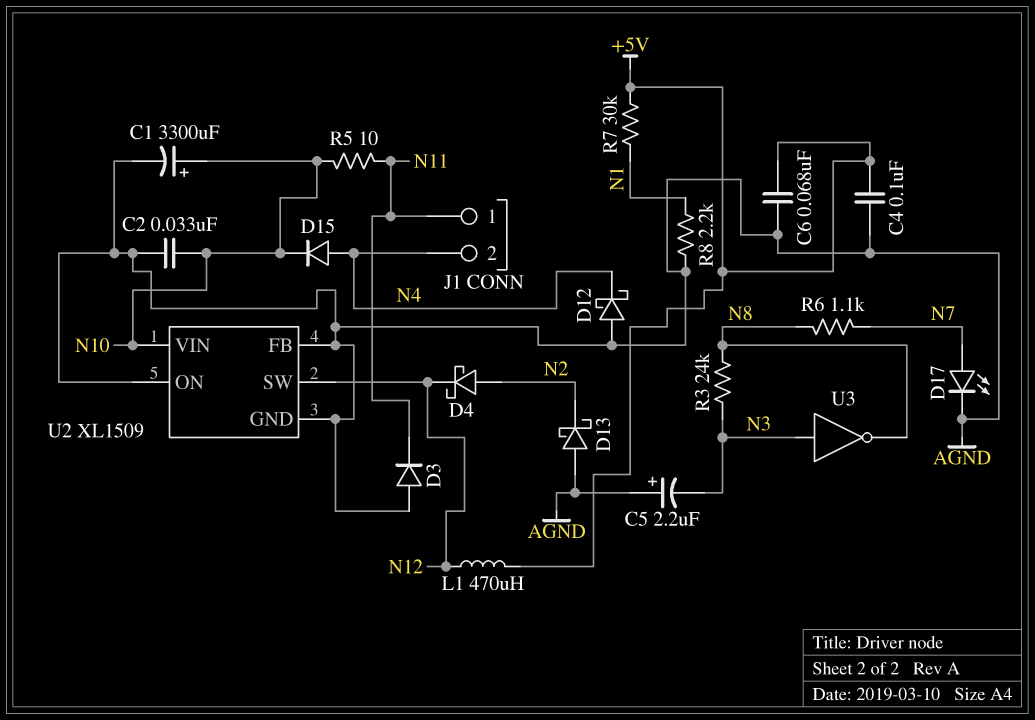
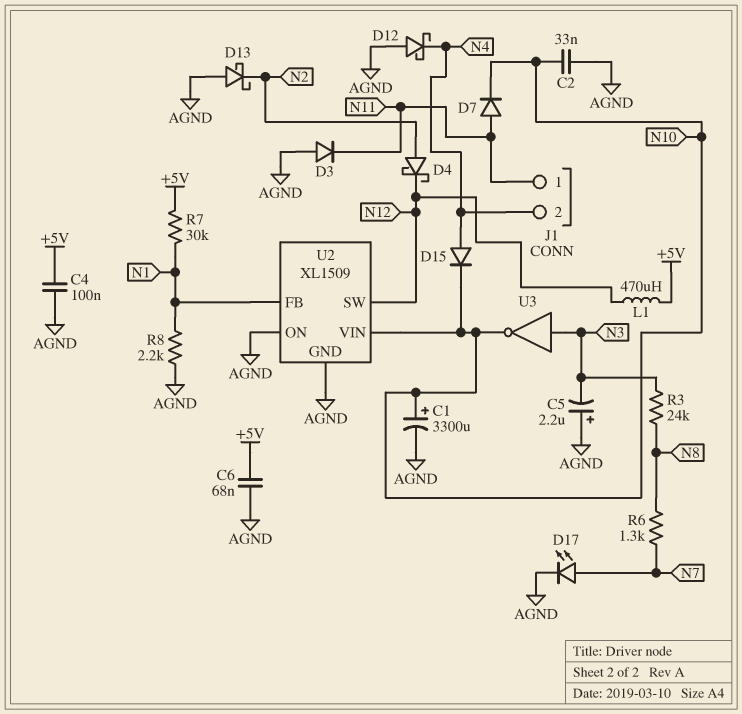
D7: none -> diode (A N11, K N10)
R5: 10 (N10, N11) -> none
R6: 1.1k (N7, N8) -> 1.3k (N7, N8)
U2 pin FB: AGND -> N1
U3: NOT (in N3, out N8) -> NOT (in N3, out N10)

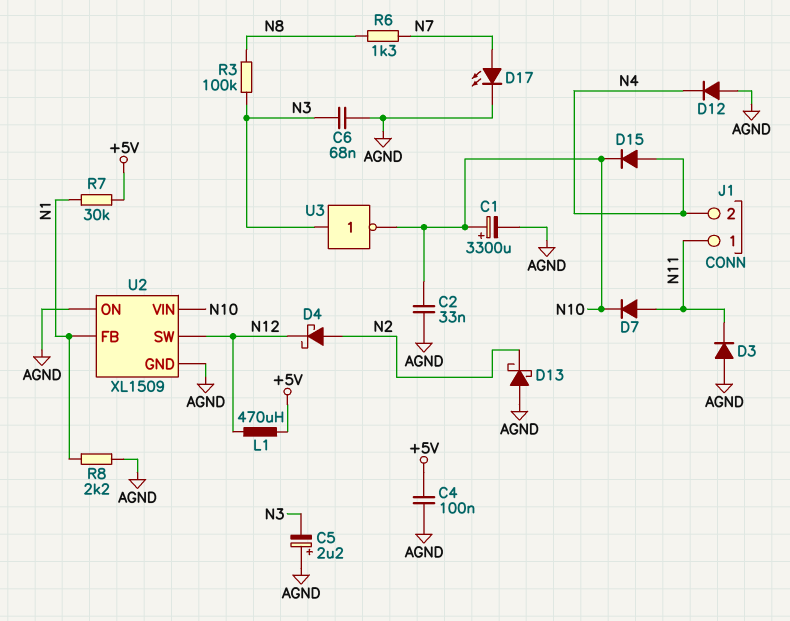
C6: 68nF (+5V, AGND) -> 68nF (AGND, N3)
D12: schottky (A AGND, K N4) -> diode (A AGND, K N4)
R3: 24k (N3, N8) -> 100k (N3, N8)

